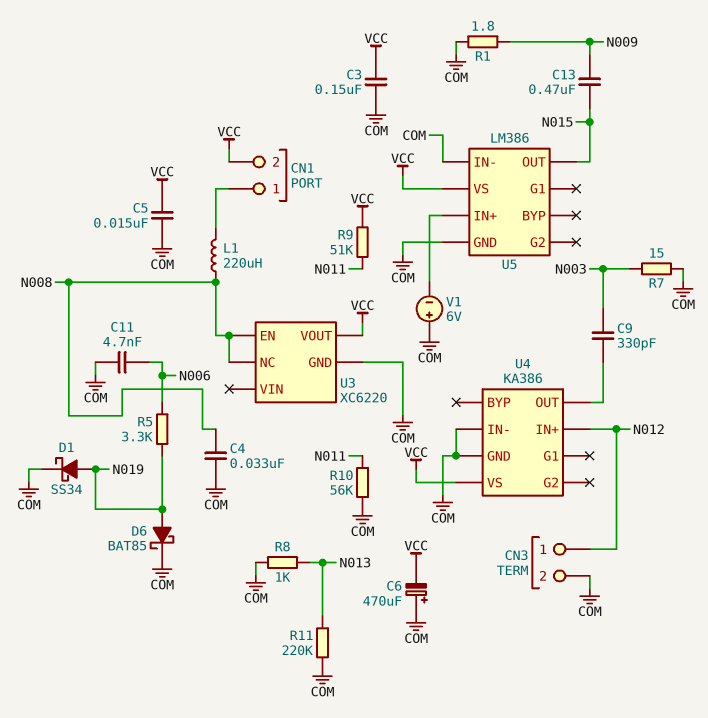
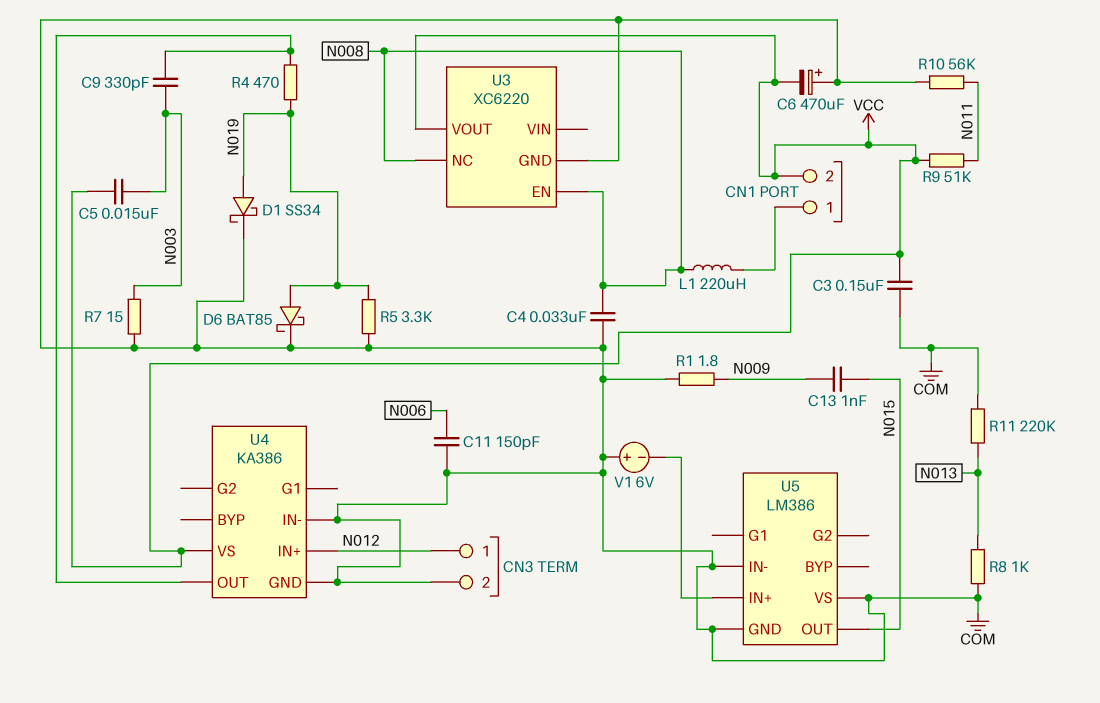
C5: 15nF (COM, VCC) -> 15nF (N003, VCC)
C11: 4.7nF (COM, N006) -> 150pF (COM, N006)
C13: 470nF (N009, N015) -> 1nF (N009, N015)
R4: none -> 470 (N019, U4/OUT)
R5: 3.3k (N006, N019) -> 3.3k (COM, N019)
U5 pin VS: VCC -> COM

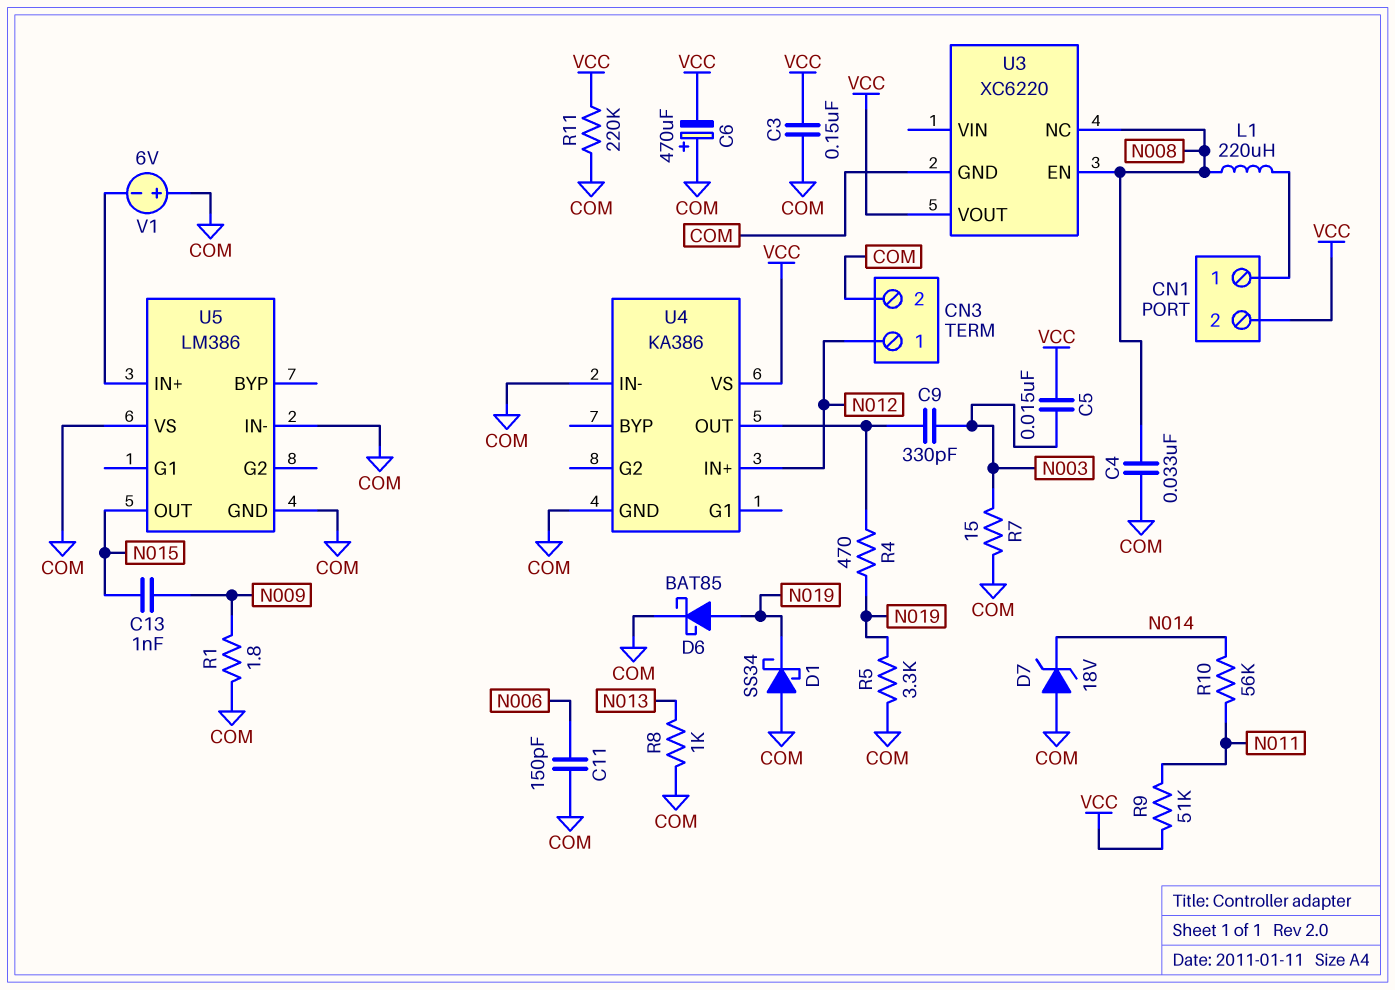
D1: schottky SS34 (A N019, K COM) -> schottky SS34 (A COM, K N019)
D7: none -> zener 18V (A COM, K N014)
R10: 56k (COM, N011) -> 56k (N011, N014)
R11: 220k (COM, N013) -> 220k (COM, VCC)

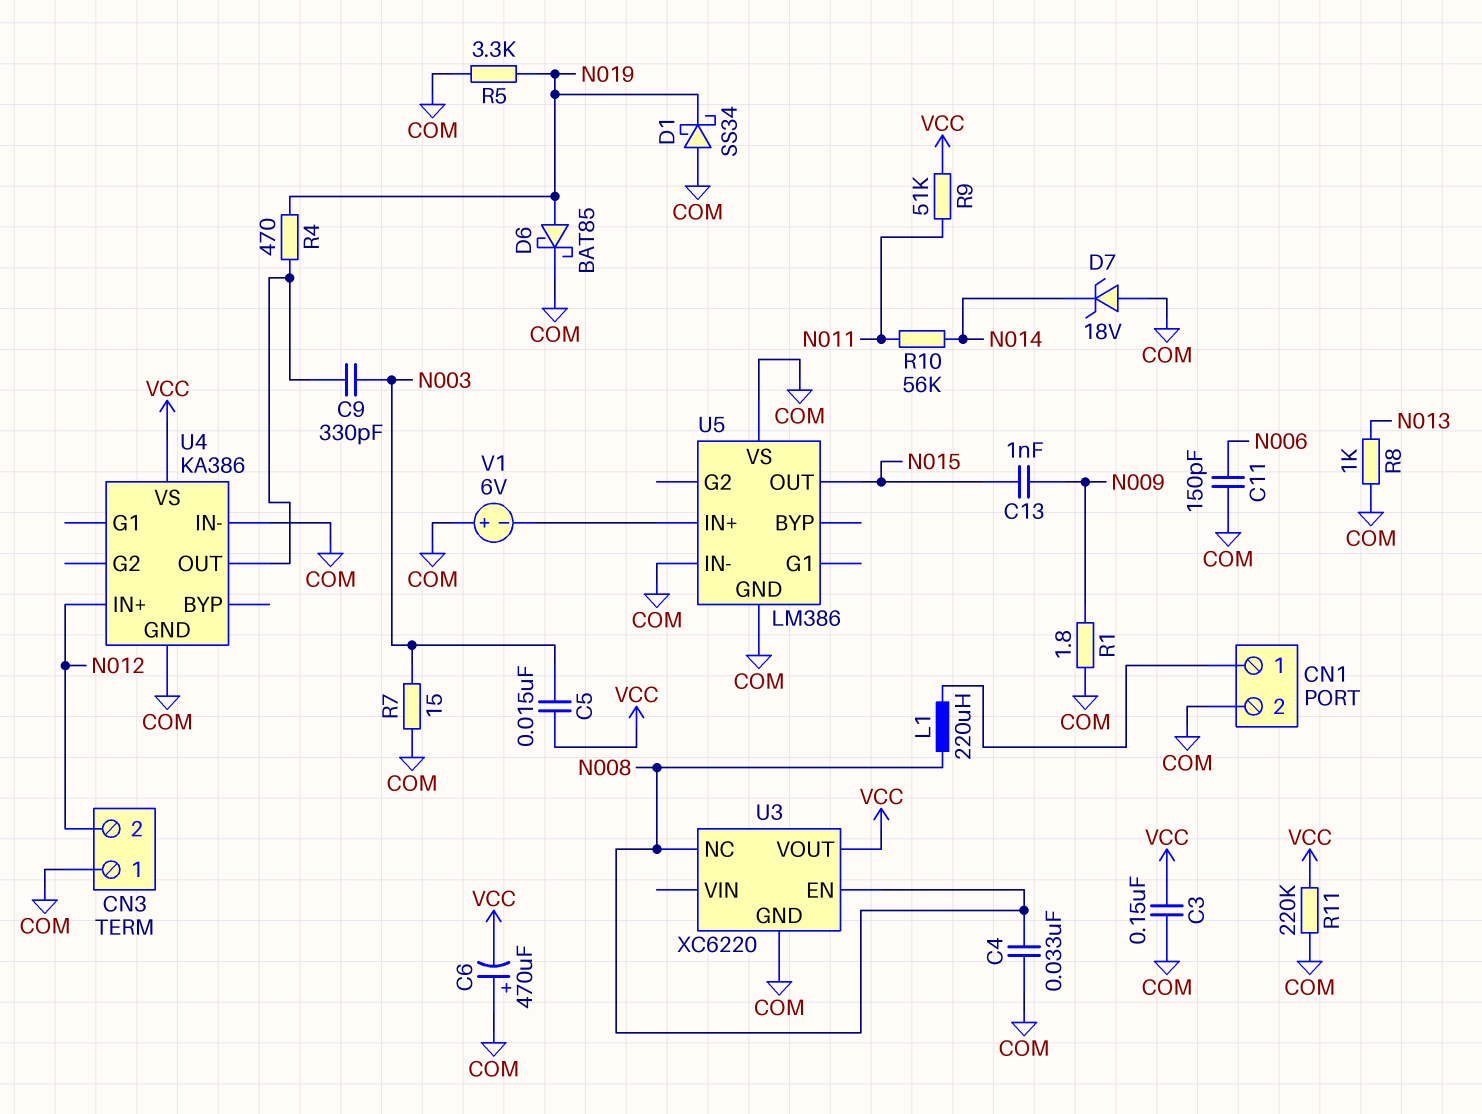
CN1 pin 2: VCC -> COM
CN3 pin 1: N012 -> COM
CN3 pin 2: COM -> N012

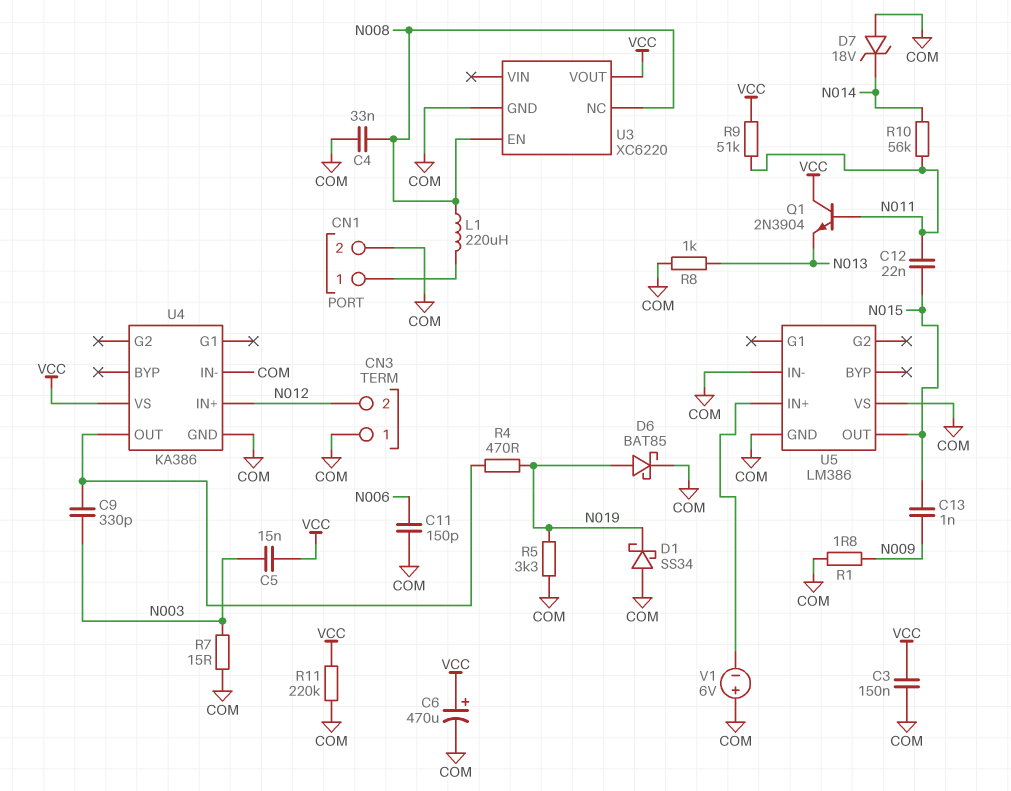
C6: 470uF (plus COM, minus VCC) -> 470uF (plus VCC, minus COM)
C12: none -> 22nF (N011, N015)
Q1: none -> NPN 2N3904 (B N011, C VCC, E N013)

